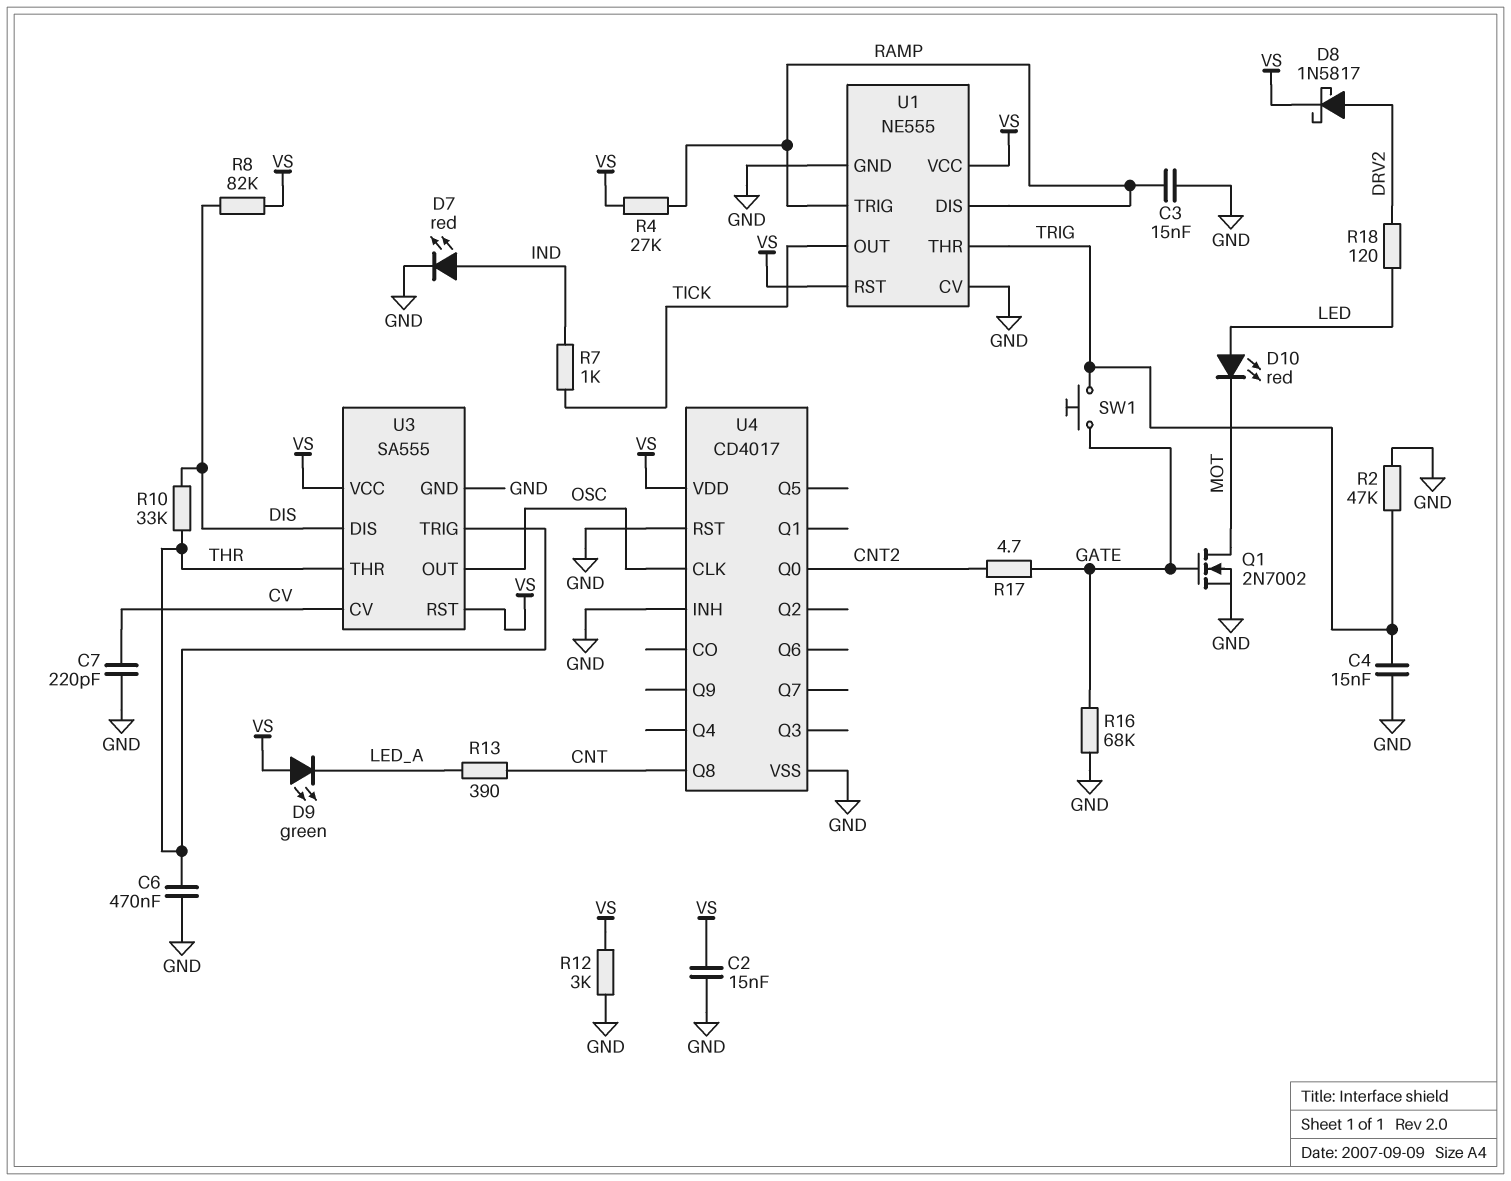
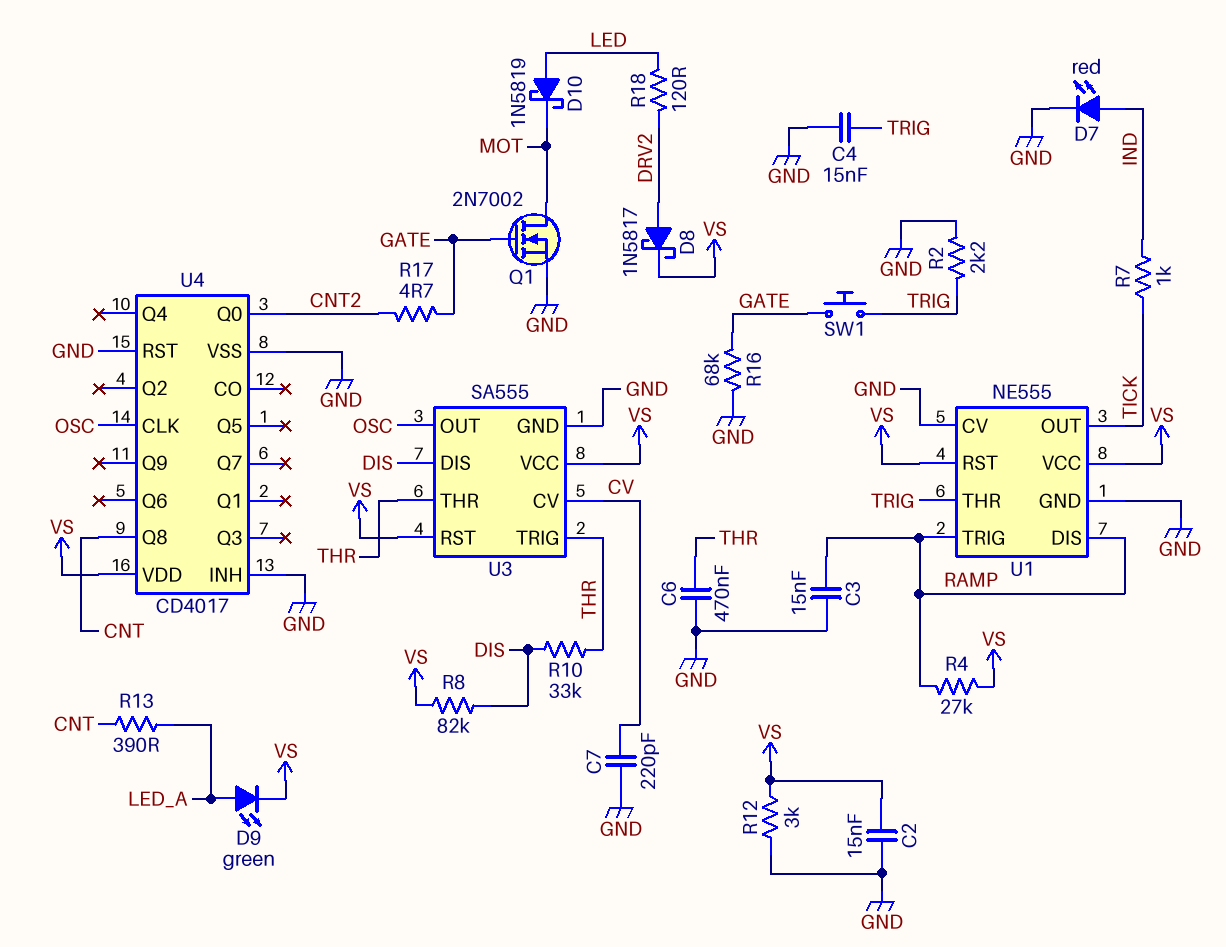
D9: LED green (A VS, K LED_A) -> LED green (A LED_A, K VS)
D10: LED red (A LED, K MOT) -> schottky 1N5819 (A LED, K MOT)
R2: 47k (GND, TRIG) -> 2.2k (GND, TRIG)

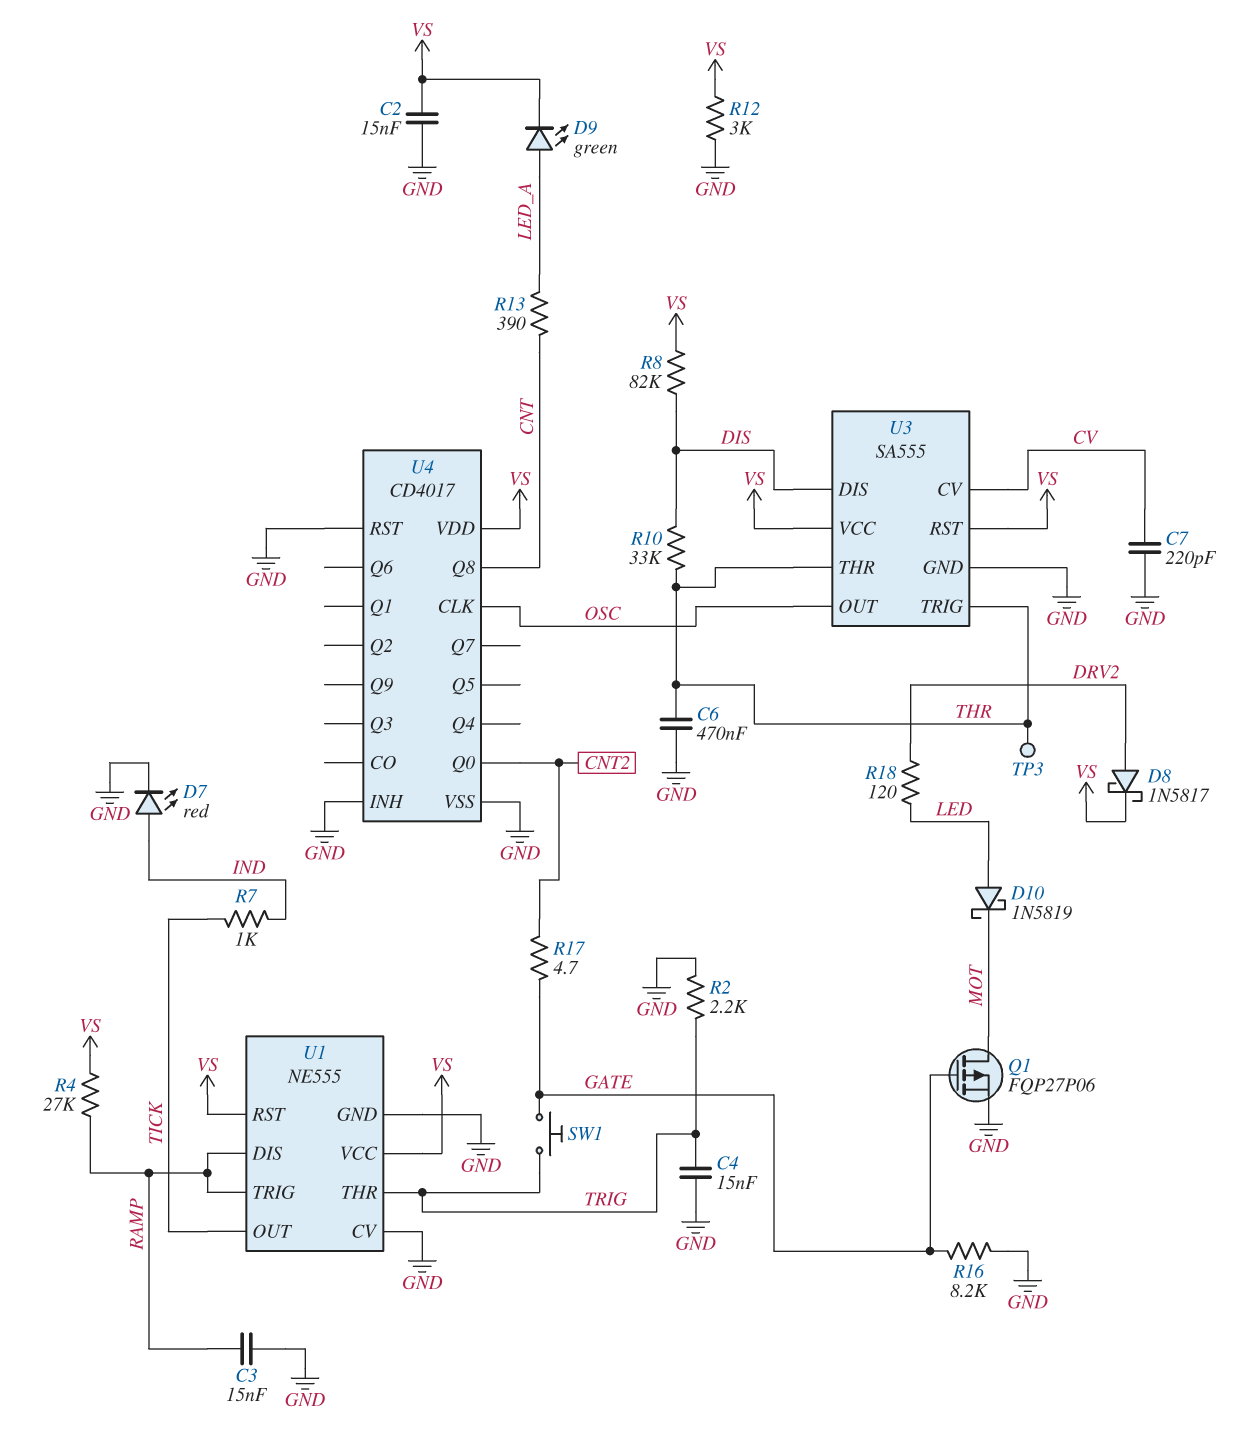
Q1: NMOS 2N7002 (G GATE, D MOT, S GND) -> PMOS FQP27P06 (G GATE, D MOT, S GND)
R16: 68k (GATE, GND) -> 8.2k (GATE, GND)
TP3: none -> test point (THR)

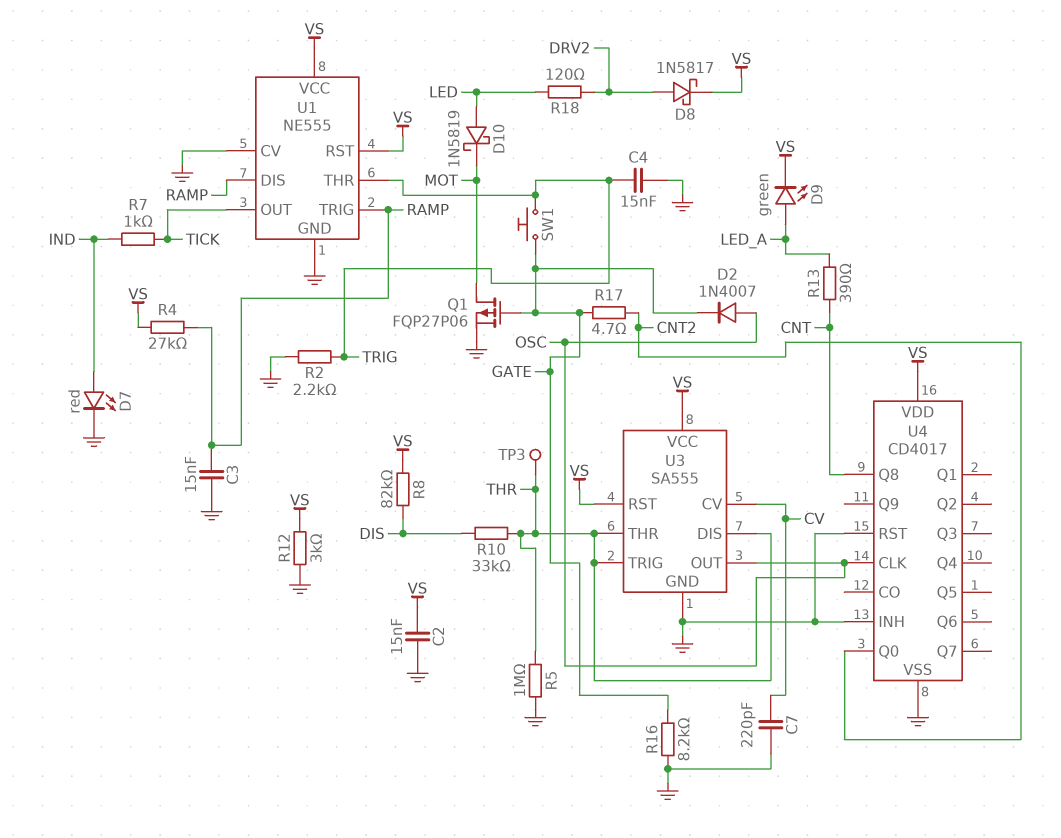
C6: 470nF (GND, THR) -> none
D2: none -> diode 1N4007 (A OSC, K GATE)
R5: none -> 1M (GND, THR)
U3 pin DIS: DIS -> THR

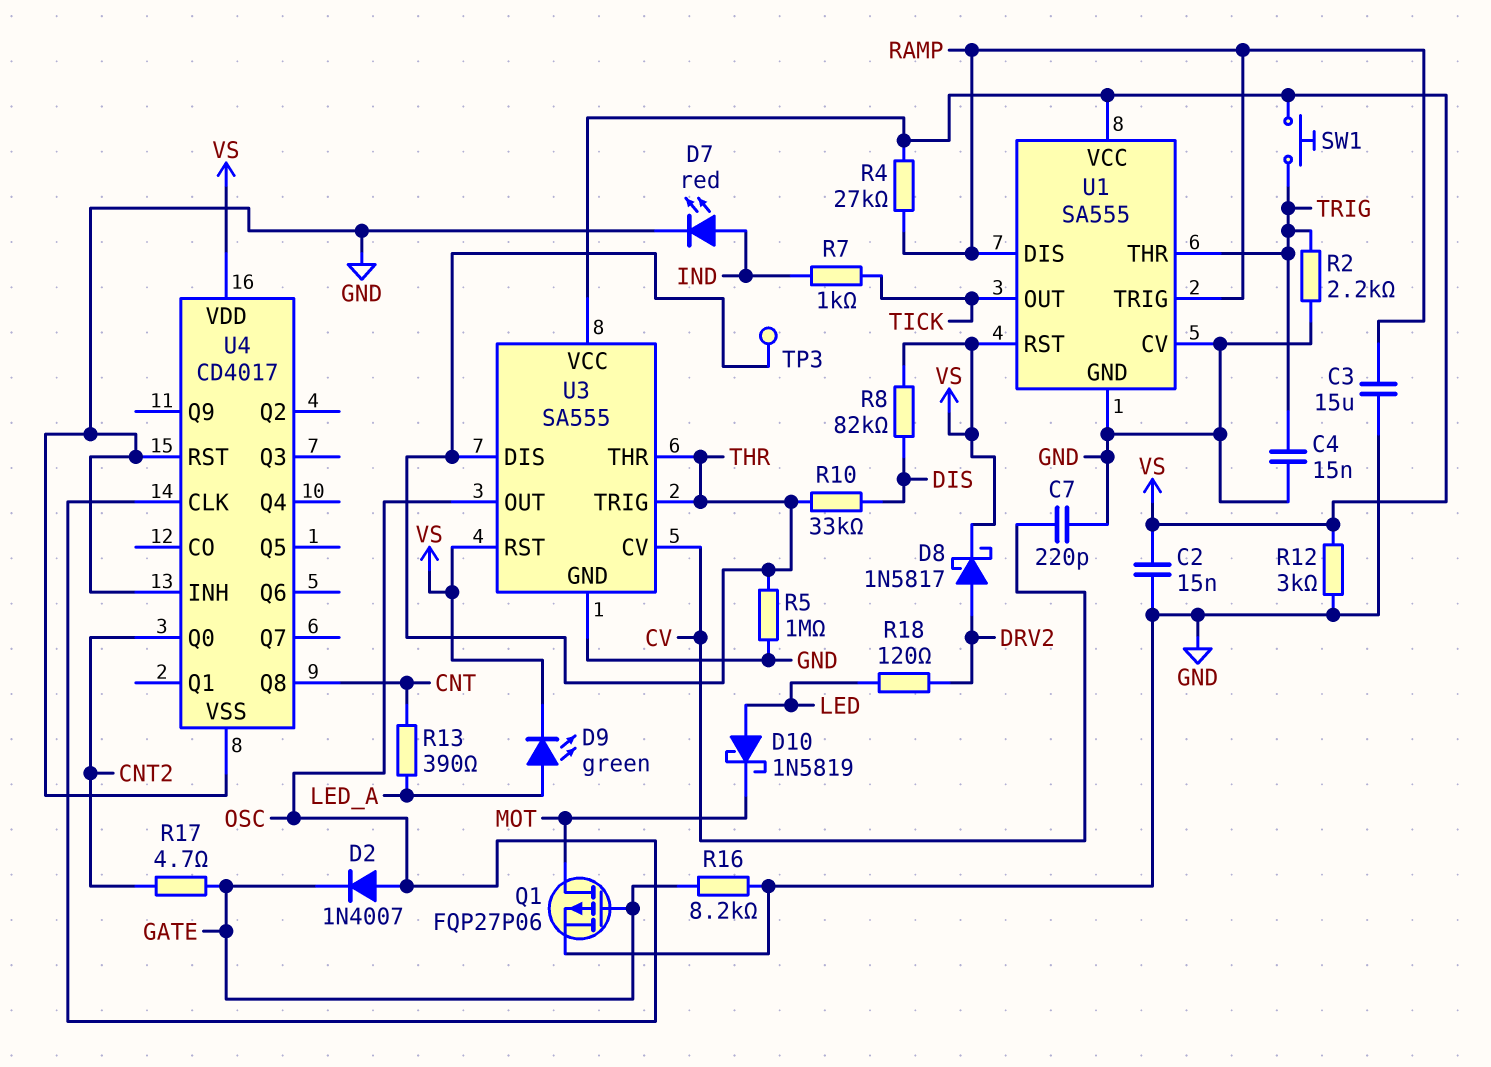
C3: 15nF (GND, RAMP) -> 15uF (GND, RAMP)
SW1: button (GATE, TRIG) -> button (TRIG, VS)
U1: NE555 -> SA555

